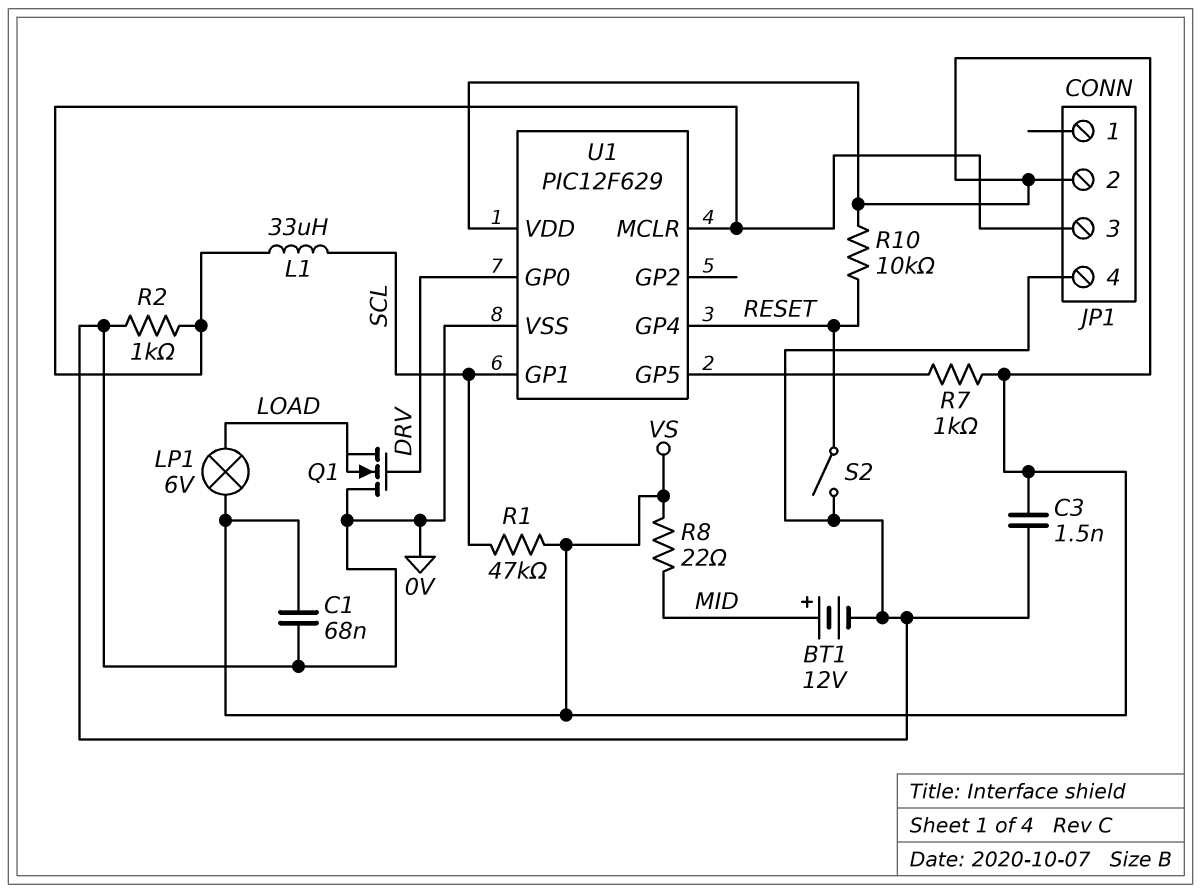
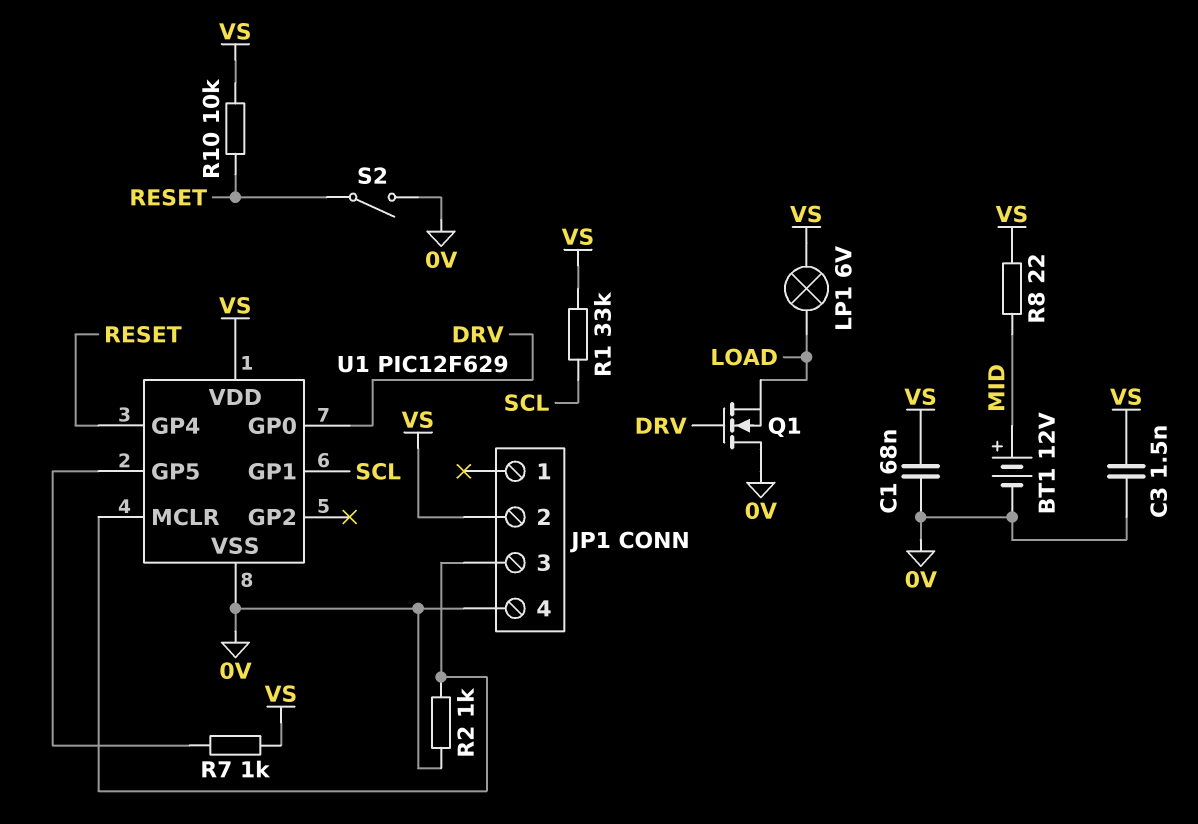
L1: 33uH (JP1/3, SCL) -> none
R1: 47k (SCL, VS) -> 33k (SCL, VS)

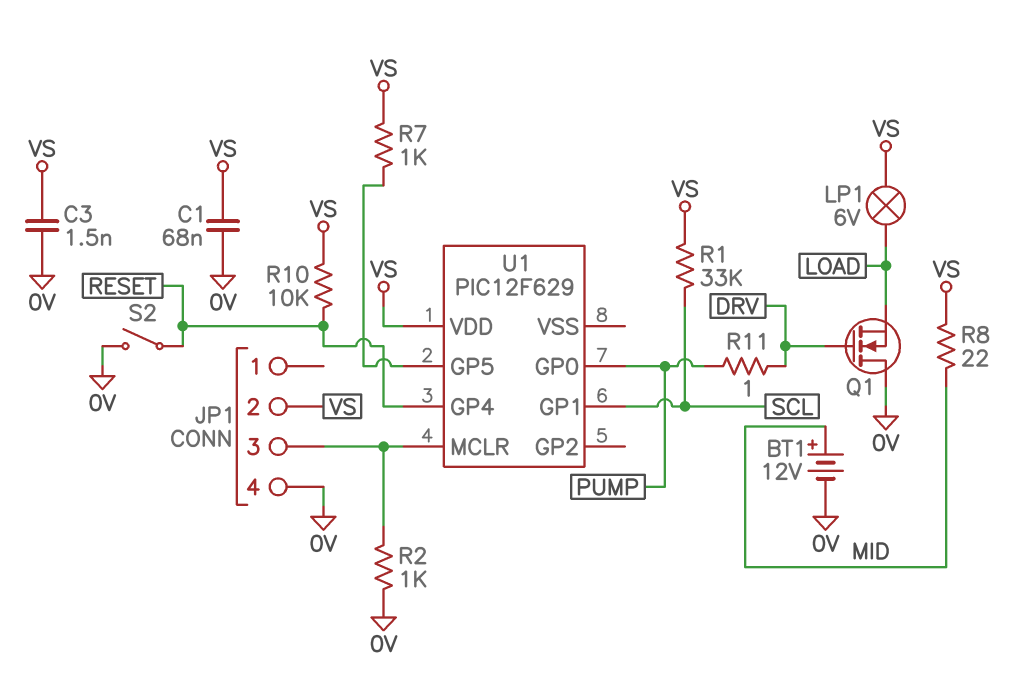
R11: none -> 1 (DRV, PUMP)
U1 pin GP0: DRV -> PUMP
U1 pin VSS: 0V -> none

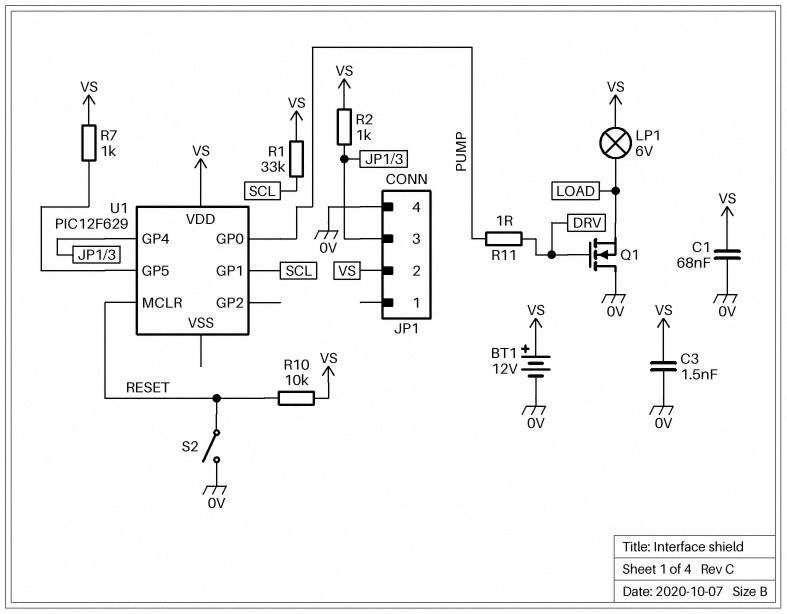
BT1: 12V (plus MID, minus 0V) -> 12V (plus VS, minus 0V)
R2: 1k (0V, JP1/3) -> 1k (JP1/3, VS)
R8: 22 (MID, VS) -> none
U1 pin GP4: RESET -> JP1/3
U1 pin MCLR: JP1/3 -> RESET

